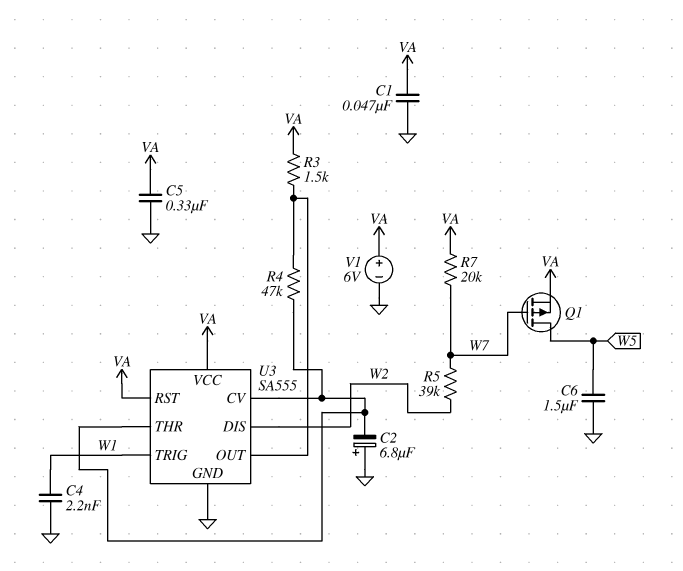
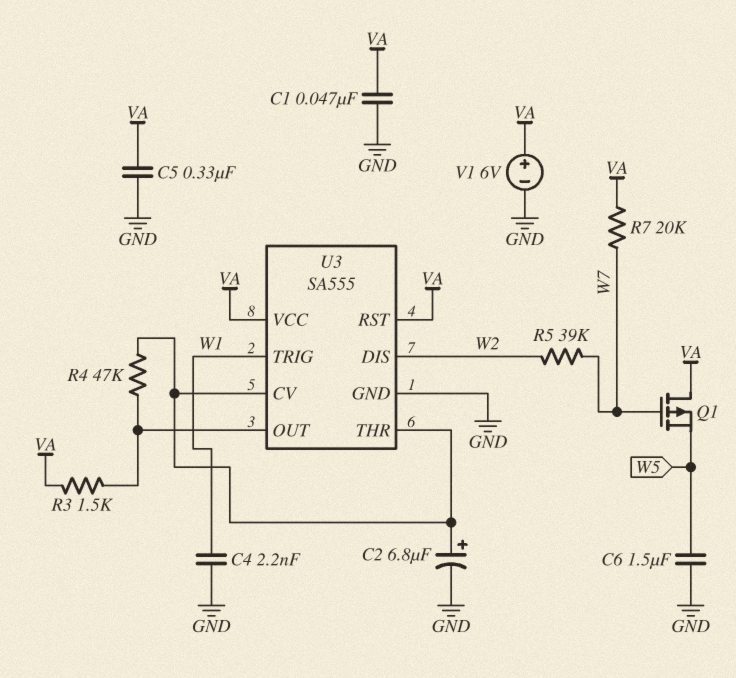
C2: 6.8uF (plus GND, minus U3/CV) -> 6.8uF (plus U3/CV, minus GND)
Q1: PMOS (G W7, D W5, S VA) -> PMOS (G W7, D VA, S W5)

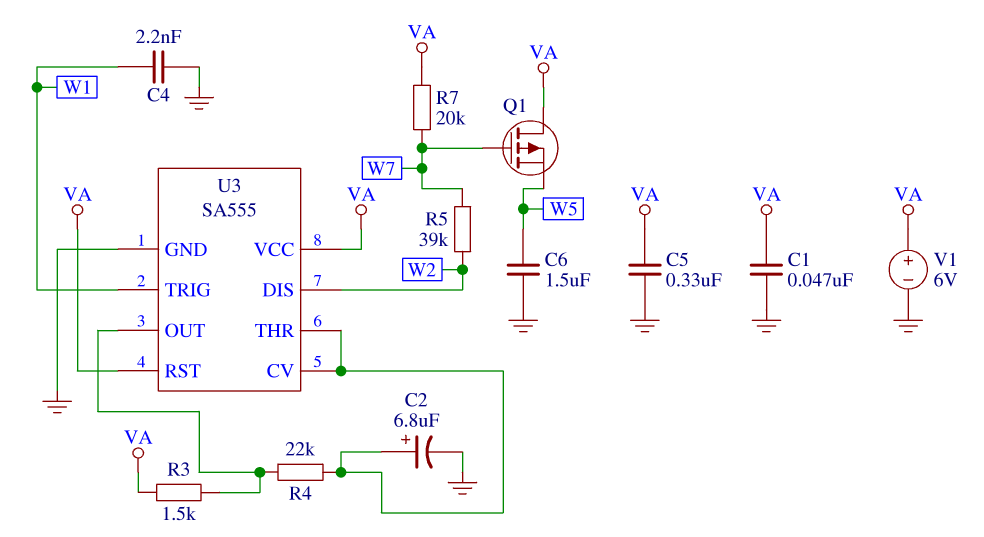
R4: 47k (U3/CV, U3/OUT) -> 22k (U3/CV, U3/OUT)

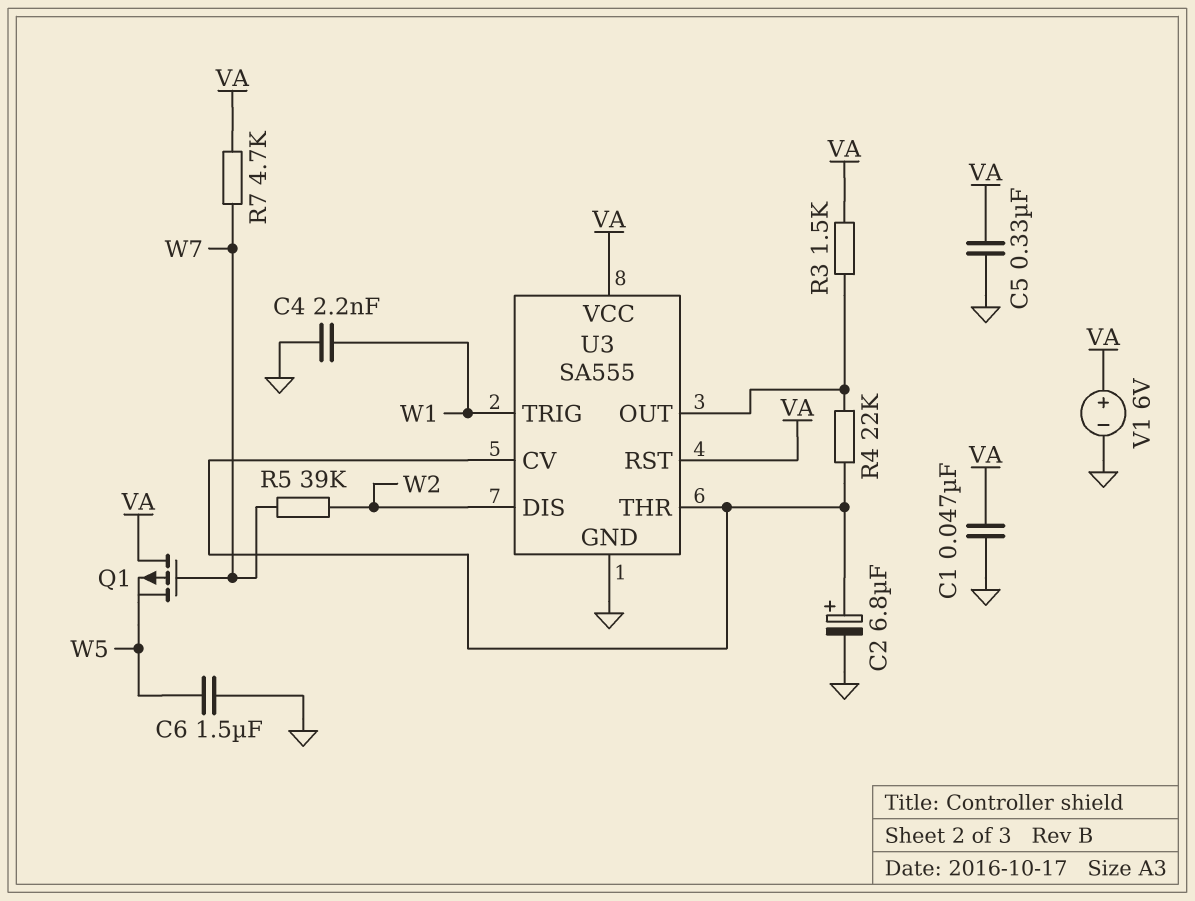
R7: 20k (VA, W7) -> 4.7k (VA, W7)

